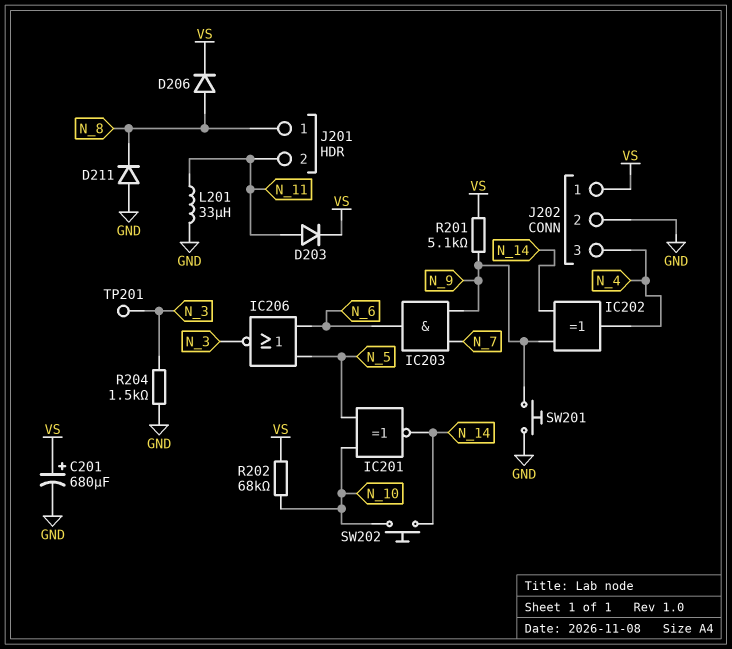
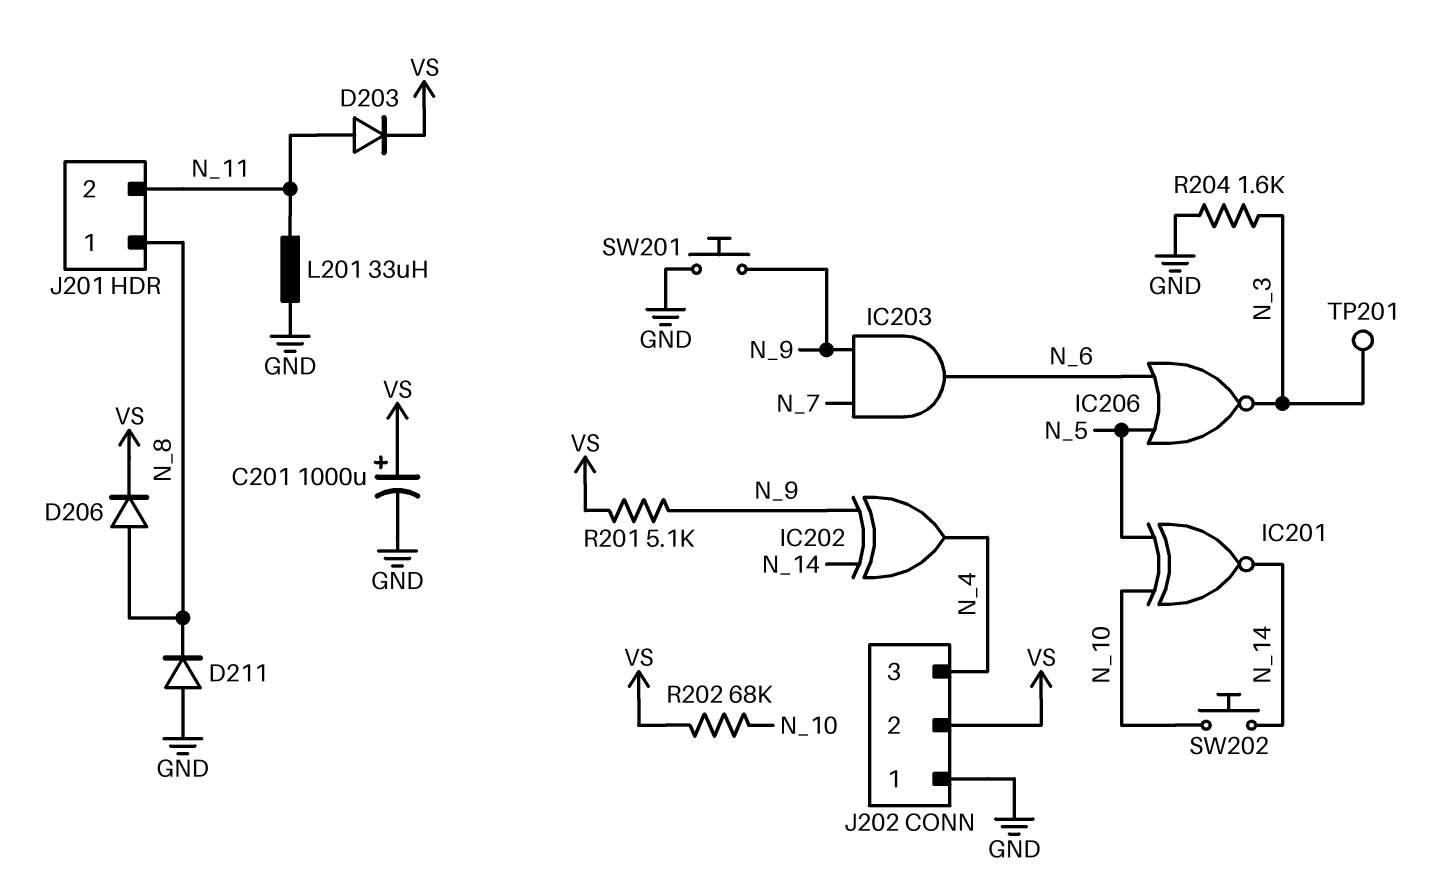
C201: 680uF (plus VS, minus GND) -> 1000uF (plus VS, minus GND)
J202 pin 1: VS -> GND
J202 pin 2: GND -> VS
R204: 1.5k (GND, N_3) -> 1.6k (GND, N_3)

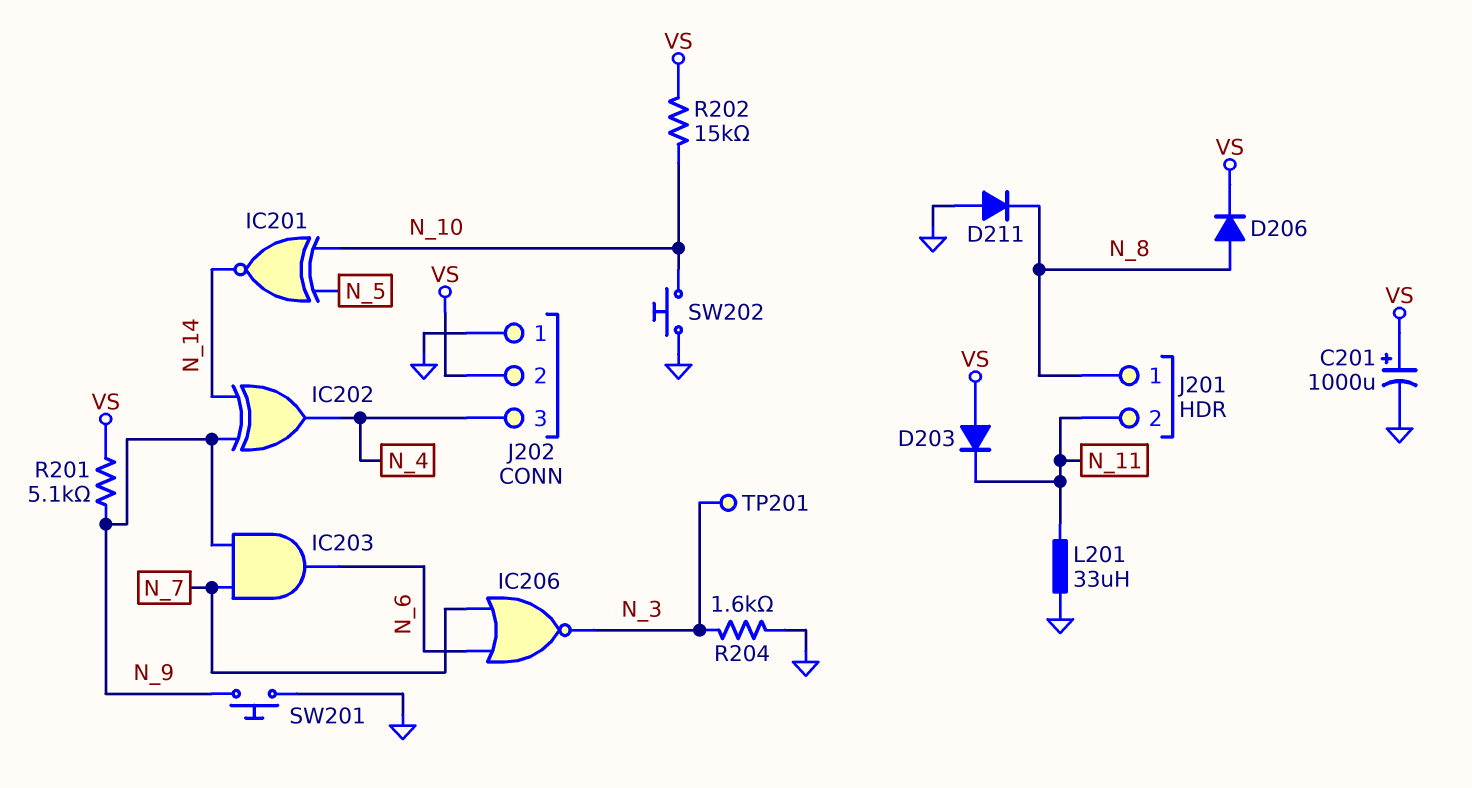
D203: diode (A N_11, K VS) -> diode (A VS, K N_11)
IC206: NOR (in N_5, in N_6, out N_3) -> NOR (in N_6, in N_7, out N_3)
R202: 68k (N_10, VS) -> 15k (N_10, VS)
SW202: button (N_10, N_14) -> button (GND, N_10)

